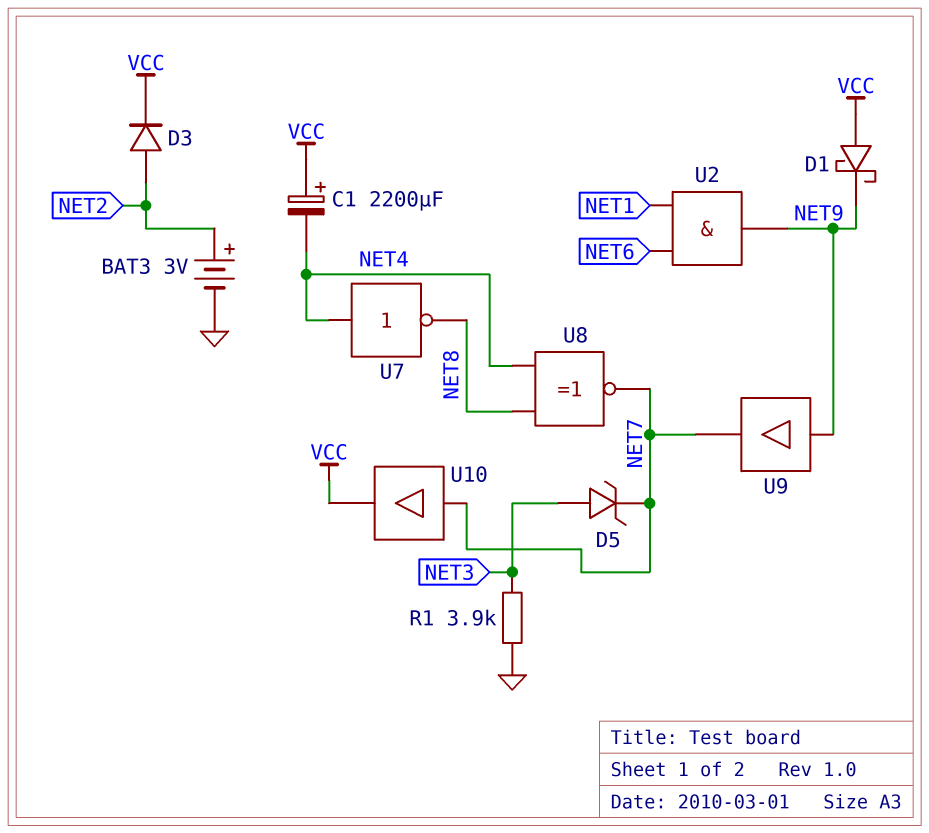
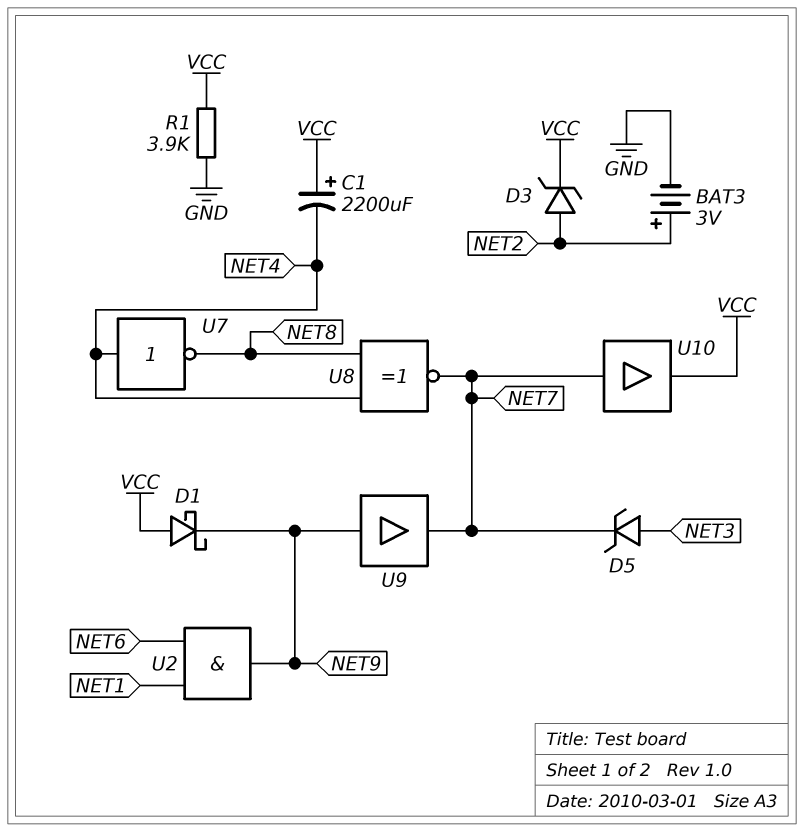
D3: diode (A NET2, K VCC) -> zener (A NET2, K VCC)
R1: 3.9k (GND, NET3) -> 3.9k (GND, VCC)

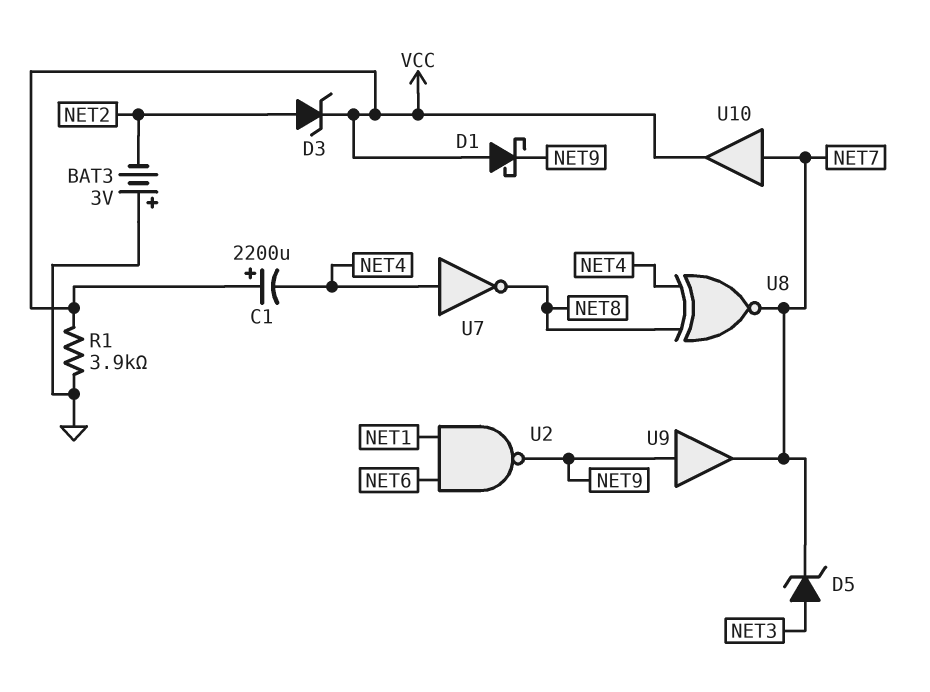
BAT3: 3V (plus NET2, minus GND) -> 3V (plus GND, minus NET2)
U2: AND (in NET1, in NET6, out NET9) -> NAND (in NET1, in NET6, out NET9)

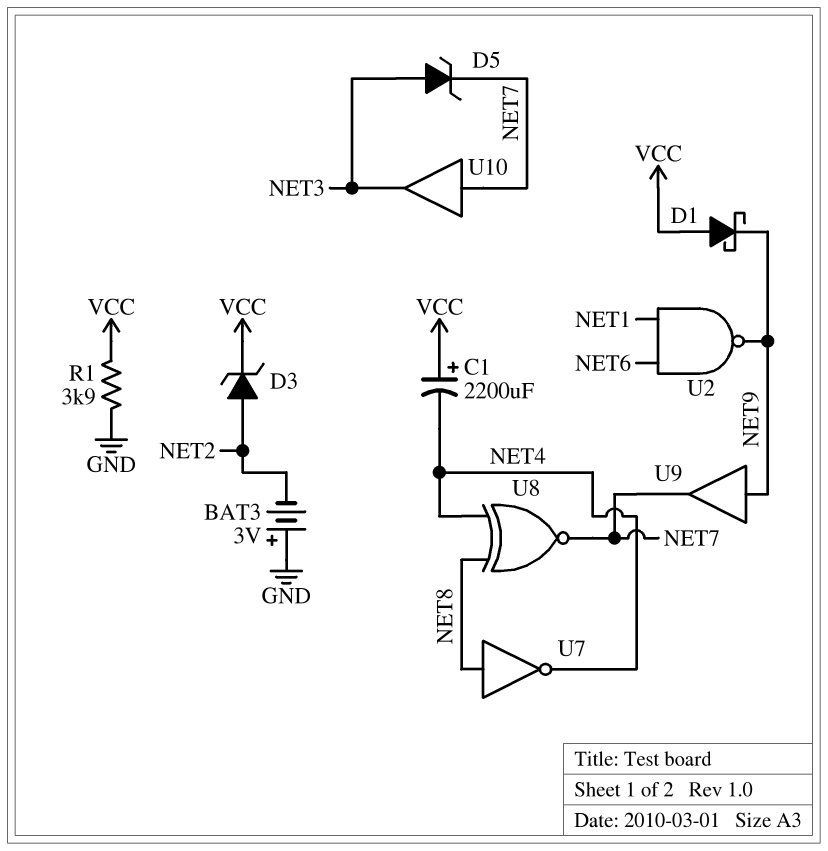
U7: NOT (in NET4, out NET8) -> NOT (in NET8, out NET4)
U10: buffer (in NET7, out VCC) -> buffer (in NET7, out NET3)

